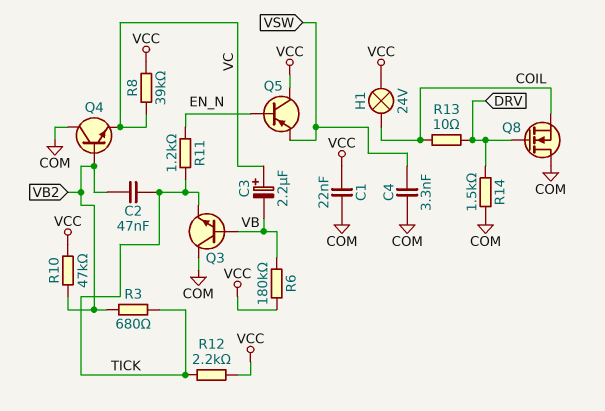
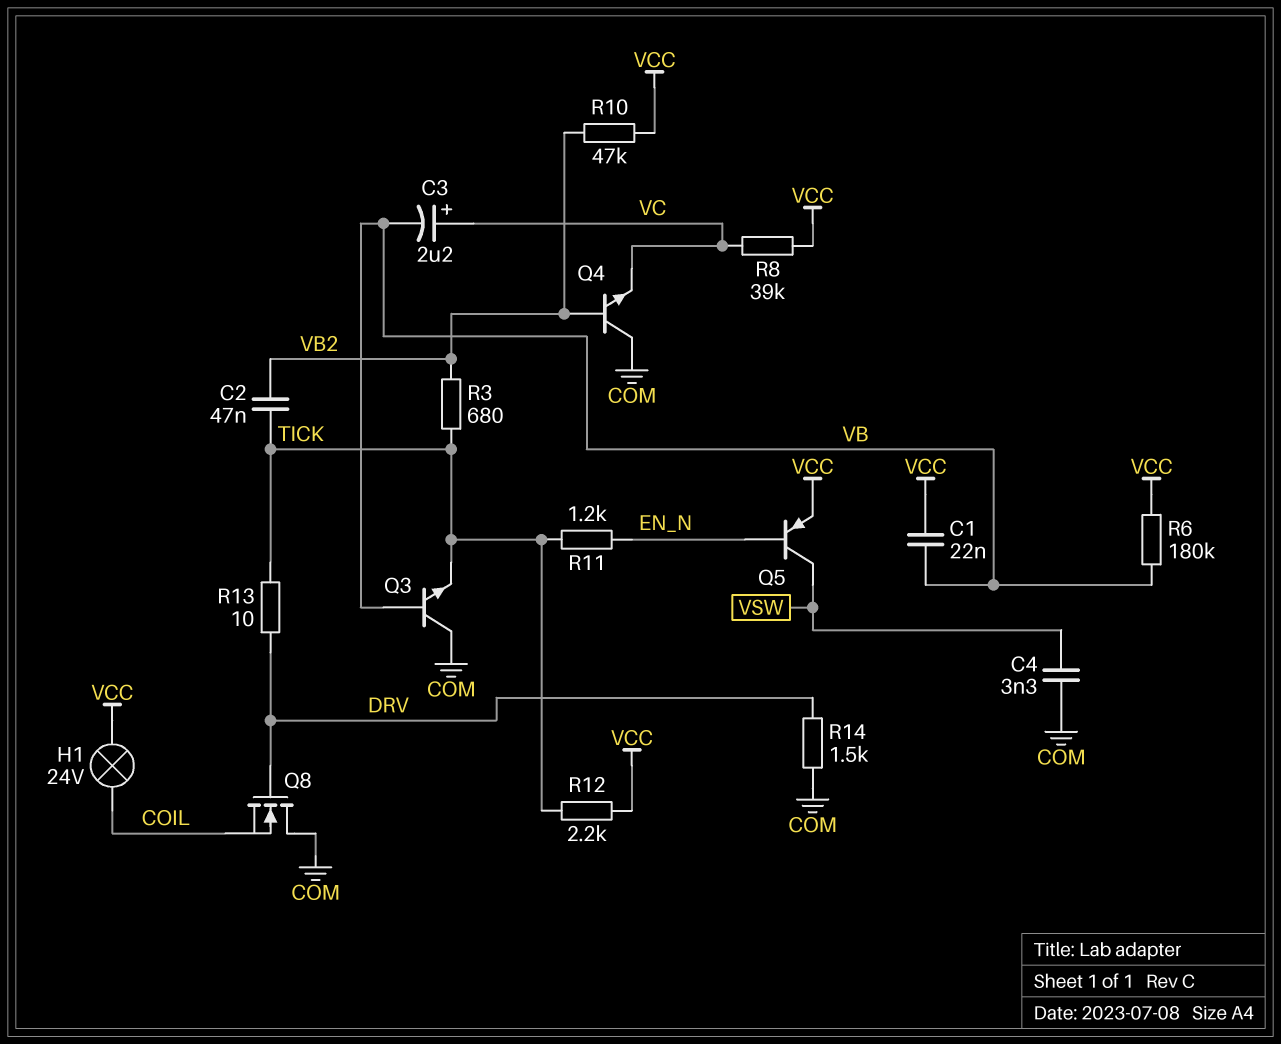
C1: 22nF (COM, VCC) -> 22nF (VB, VCC)
Q5: PNP (B EN_N, C VCC, E VSW) -> PNP (B EN_N, C VSW, E VCC)
R13: 10 (COIL, DRV) -> 10 (DRV, TICK)

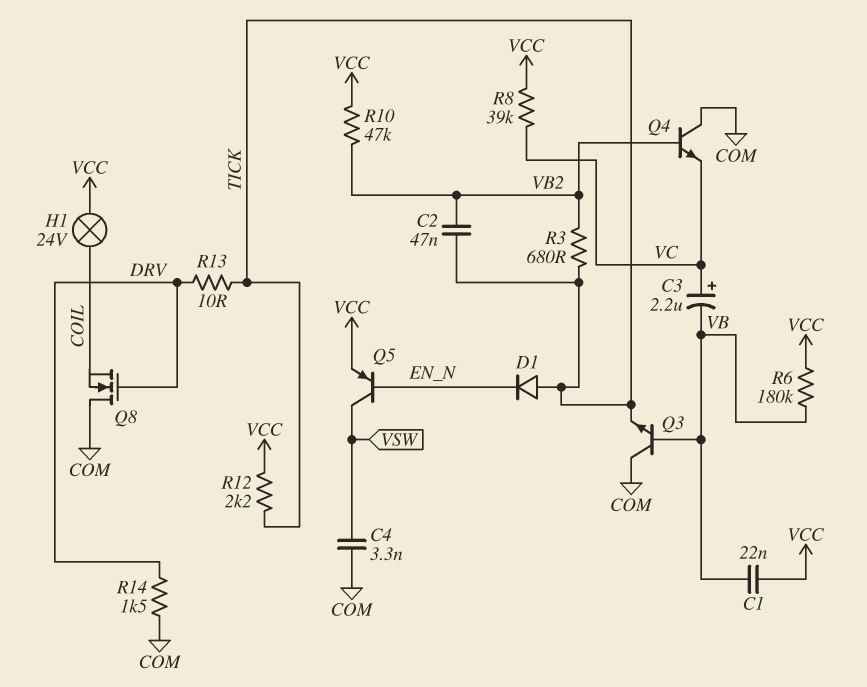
D1: none -> diode (A TICK, K EN_N)
R11: 1.2k (EN_N, TICK) -> none

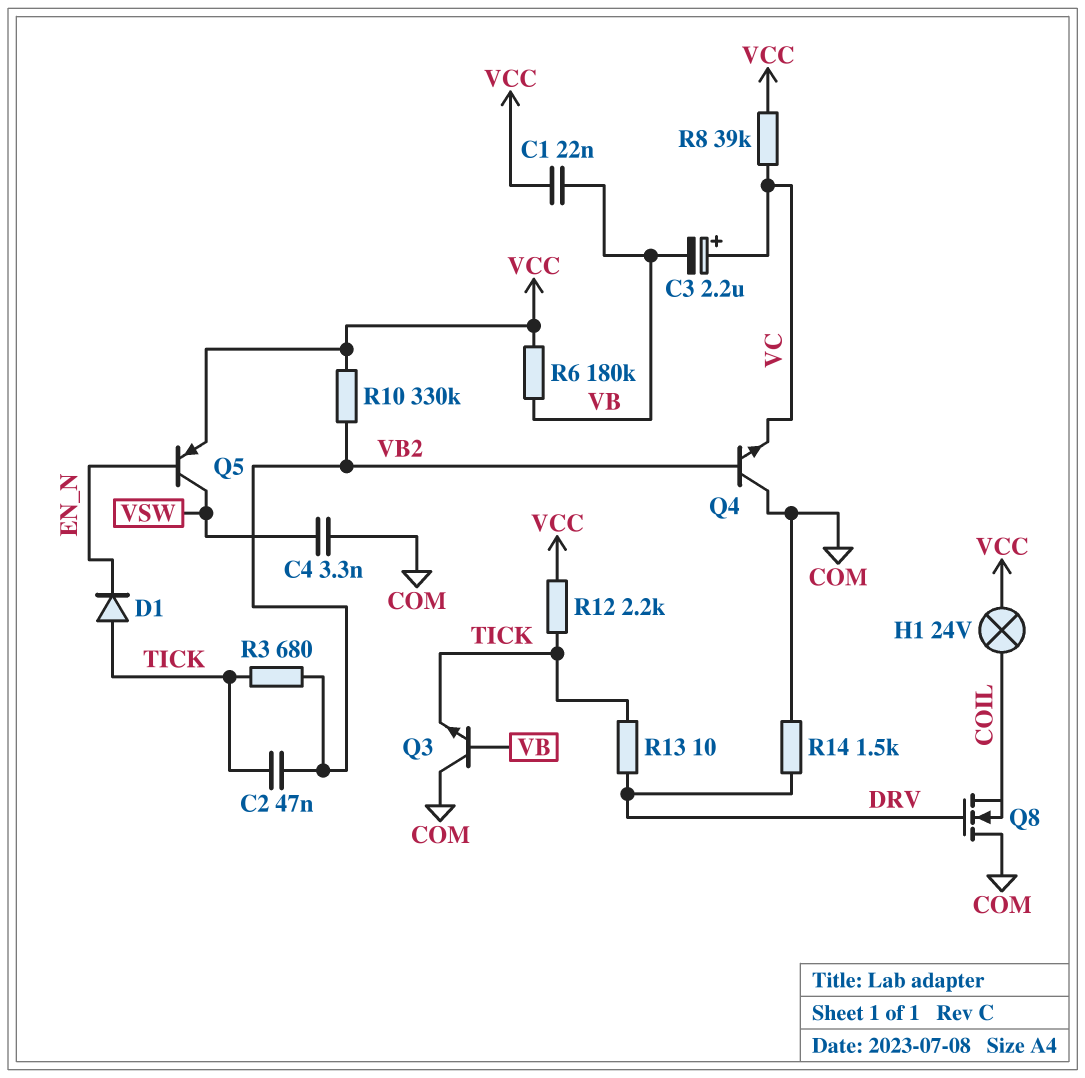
R10: 47k (VB2, VCC) -> 330k (VB2, VCC)

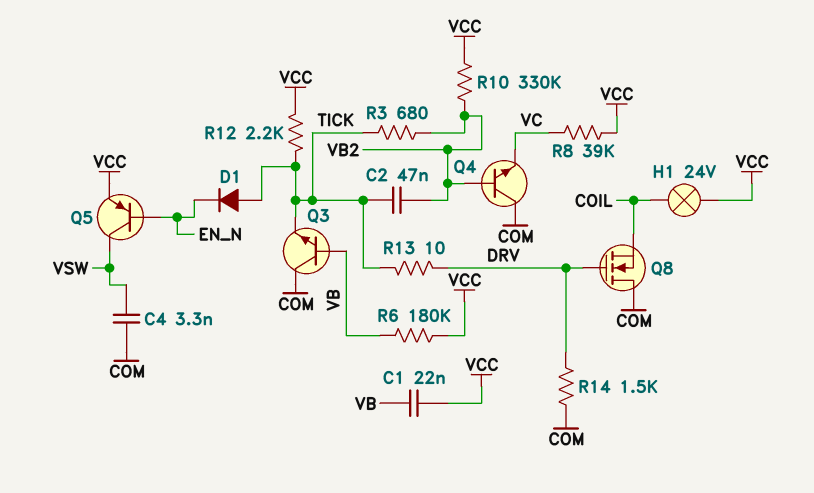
C3: 2.2uF (plus VC, minus VB) -> none

